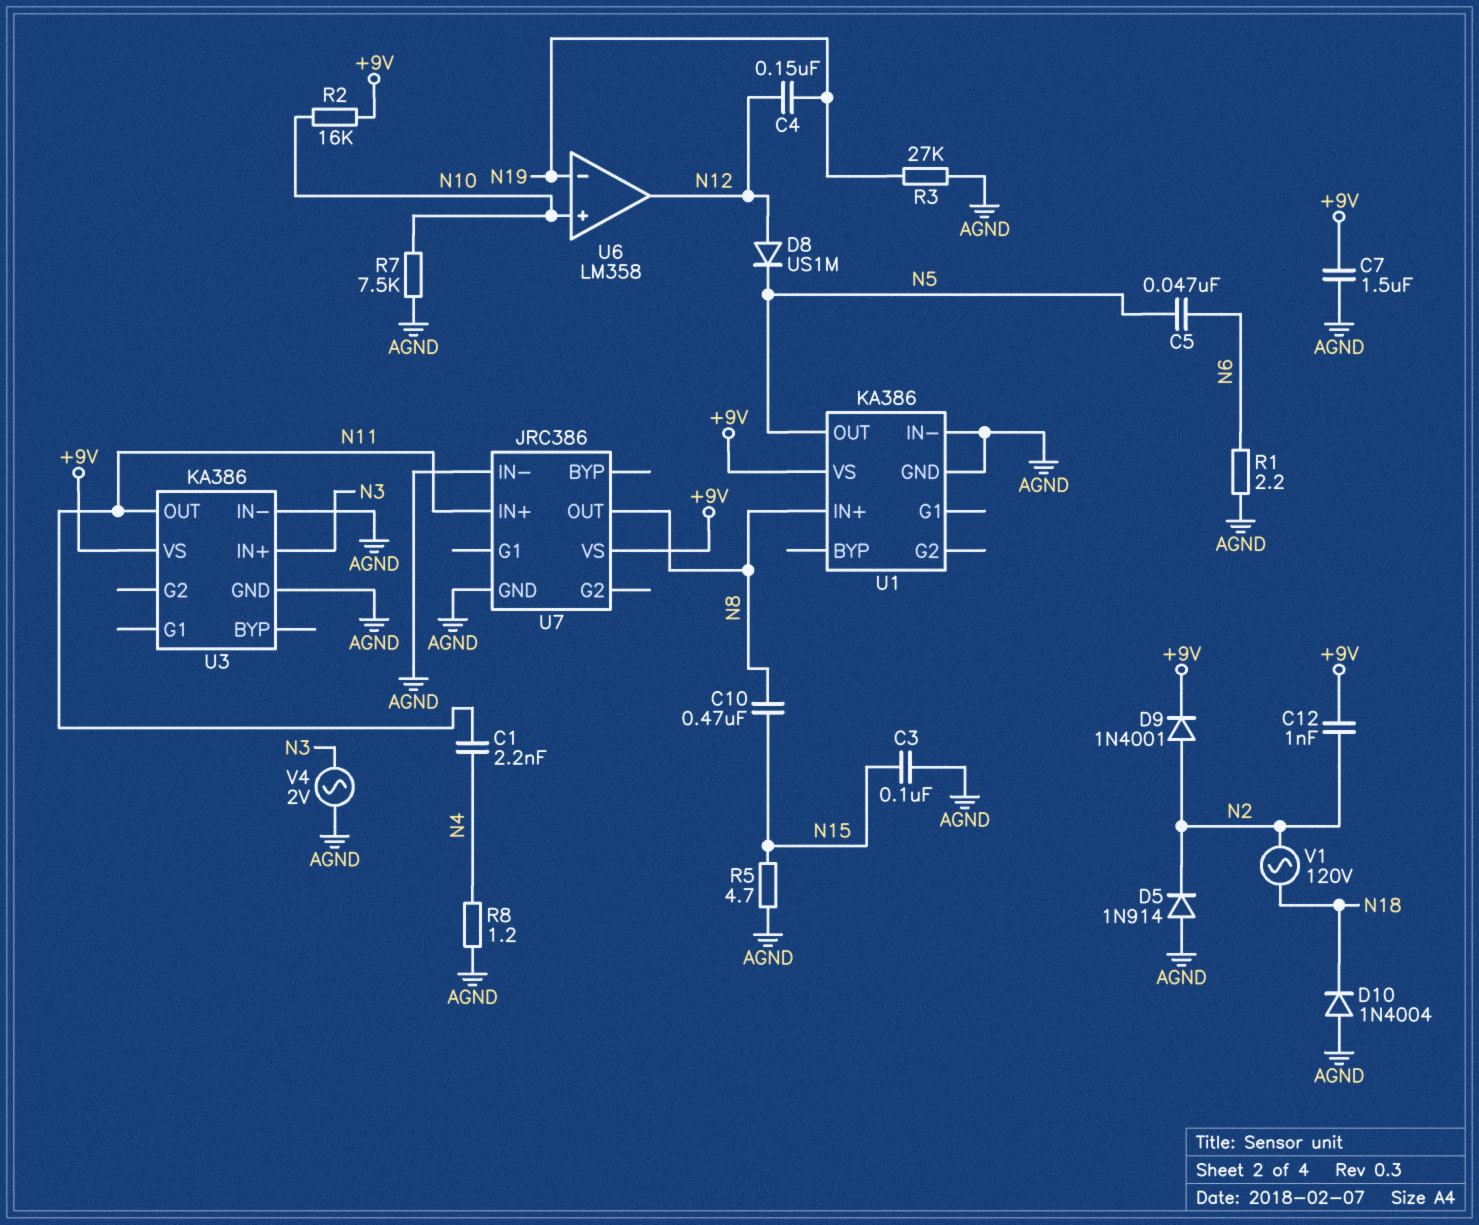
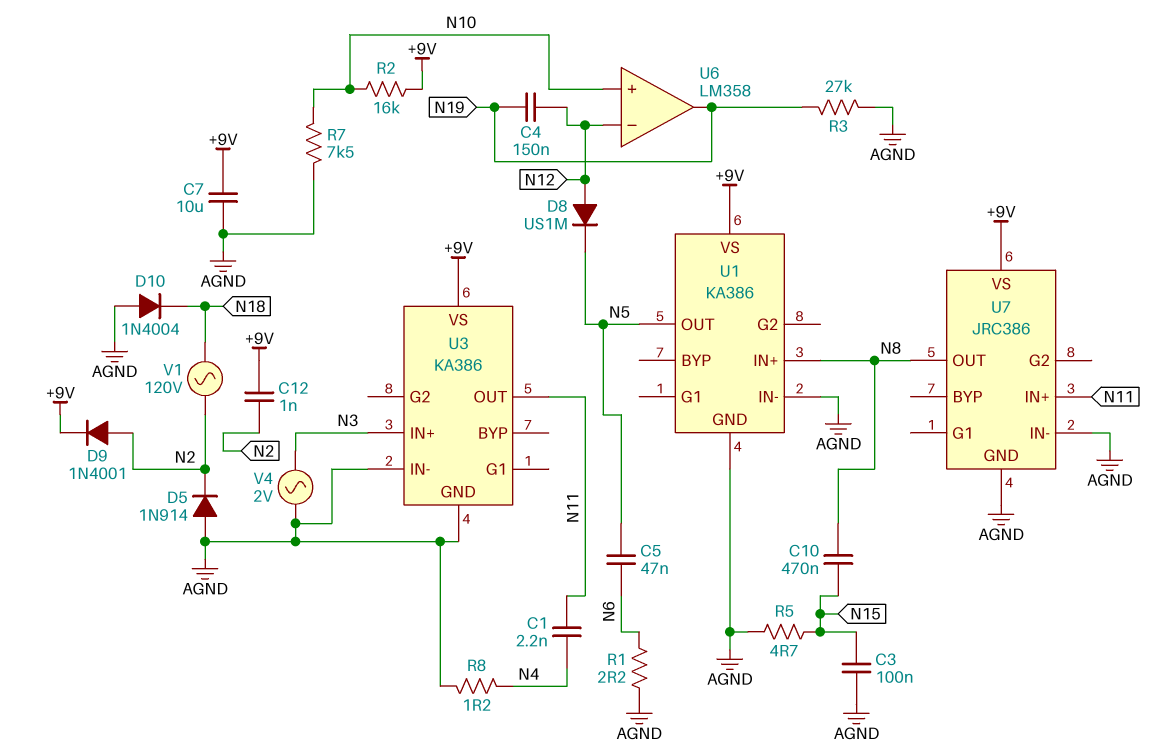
C7: 1.5uF (+9V, AGND) -> 10uF (+9V, AGND)
U6 pin in-: N19 -> N12
U6 pin out: N12 -> N19

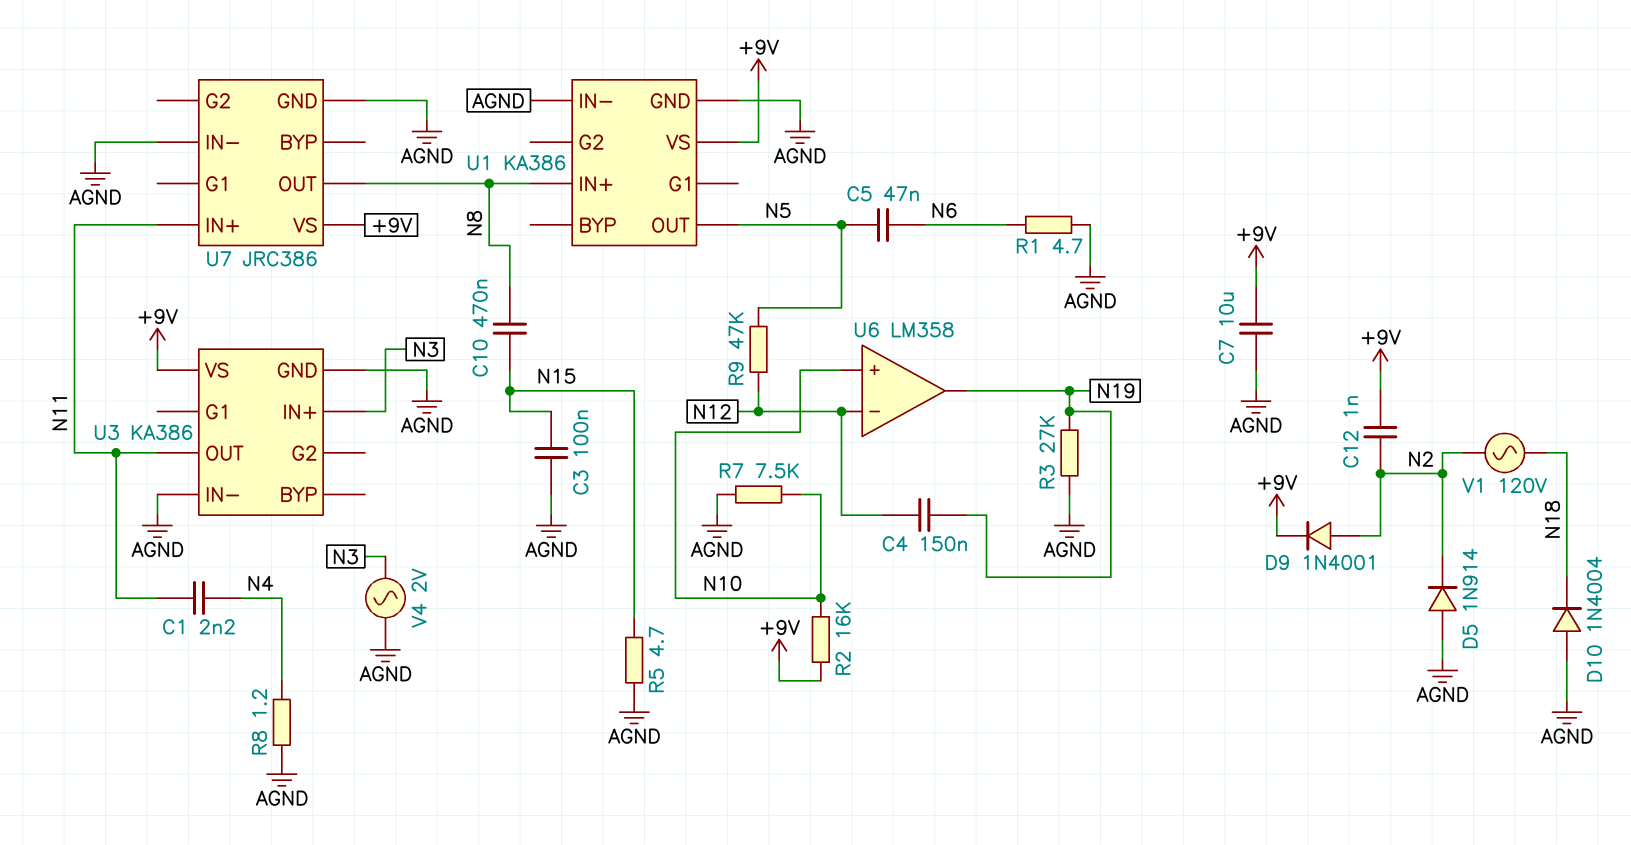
D8: diode US1M (A N12, K N5) -> none
R1: 2.2 (AGND, N6) -> 4.7 (AGND, N6)
R9: none -> 47k (N5, N12)

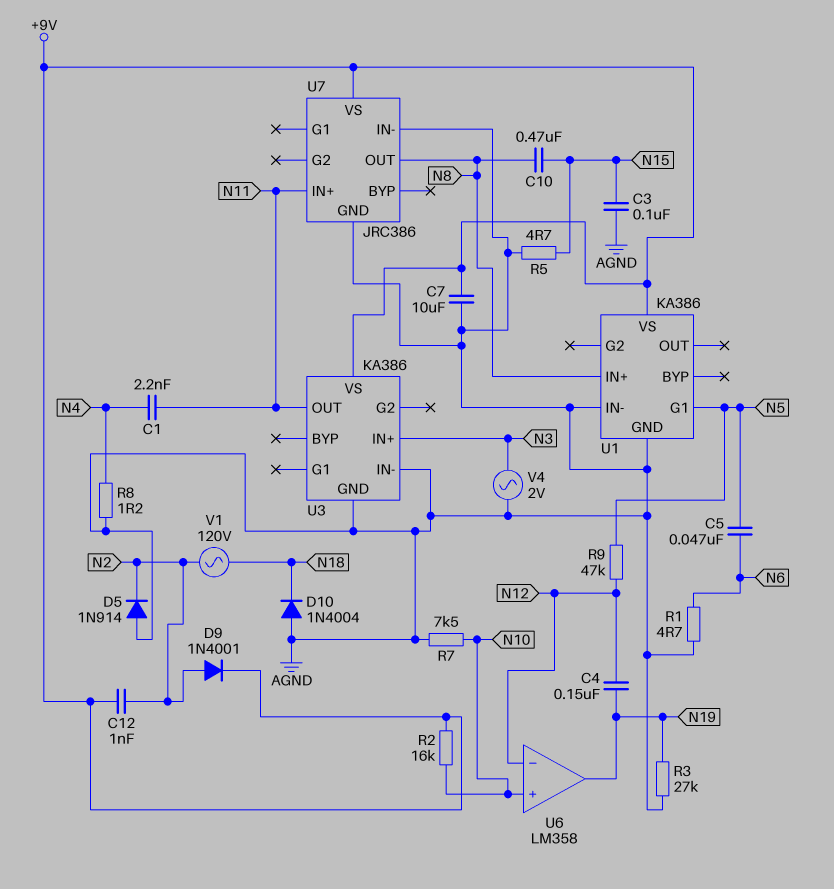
U1 pin G1: none -> N5
U1 pin OUT: N5 -> none

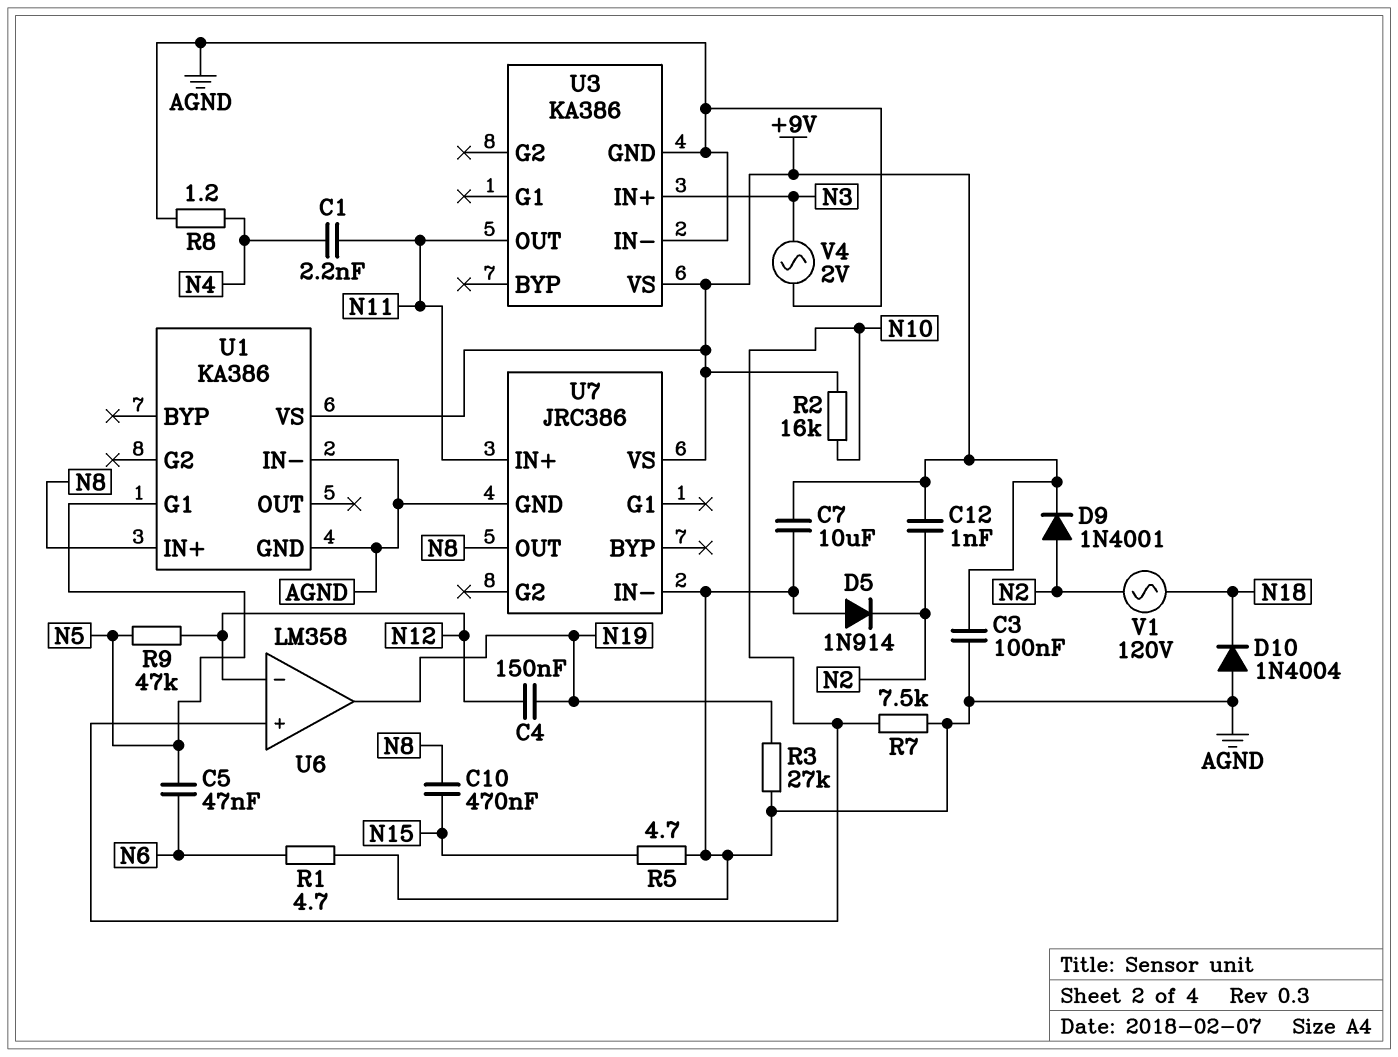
C3: 100nF (AGND, N15) -> 100nF (+9V, AGND)

